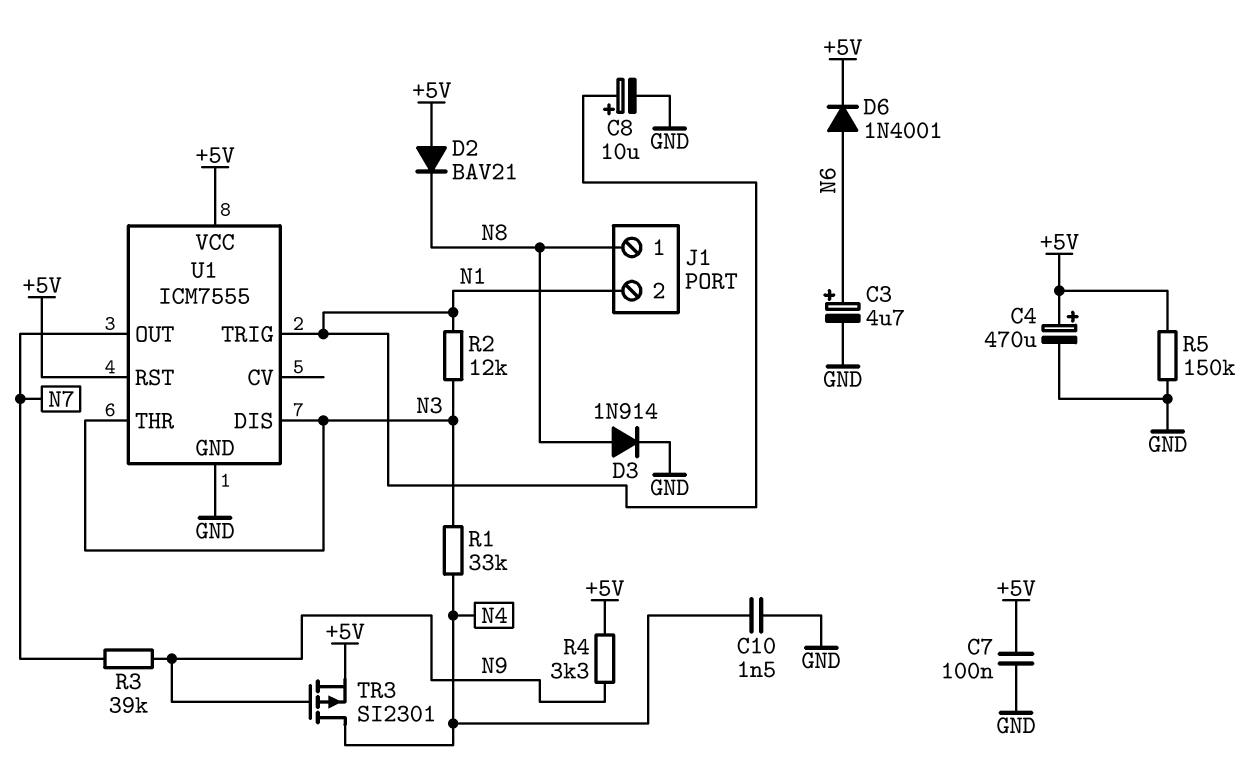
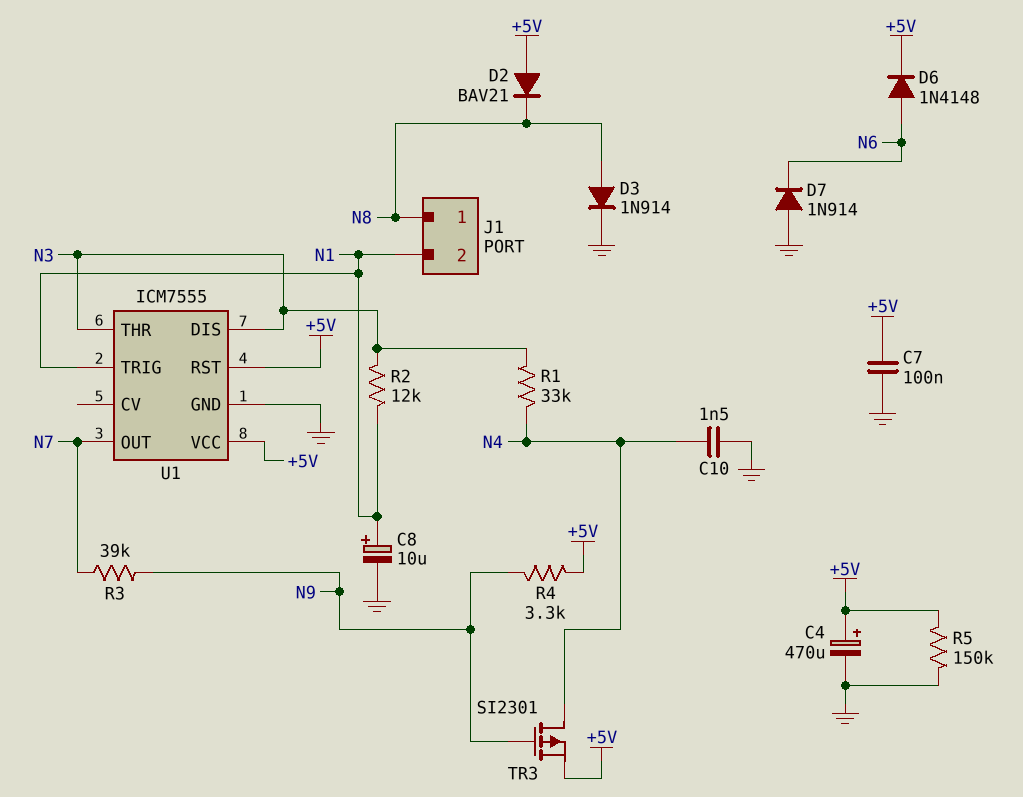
C3: 4.7uF (plus N6, minus GND) -> none
D6: diode 1N4001 (A N6, K +5V) -> diode 1N4148 (A N6, K +5V)
D7: none -> diode 1N914 (A GND, K N6)

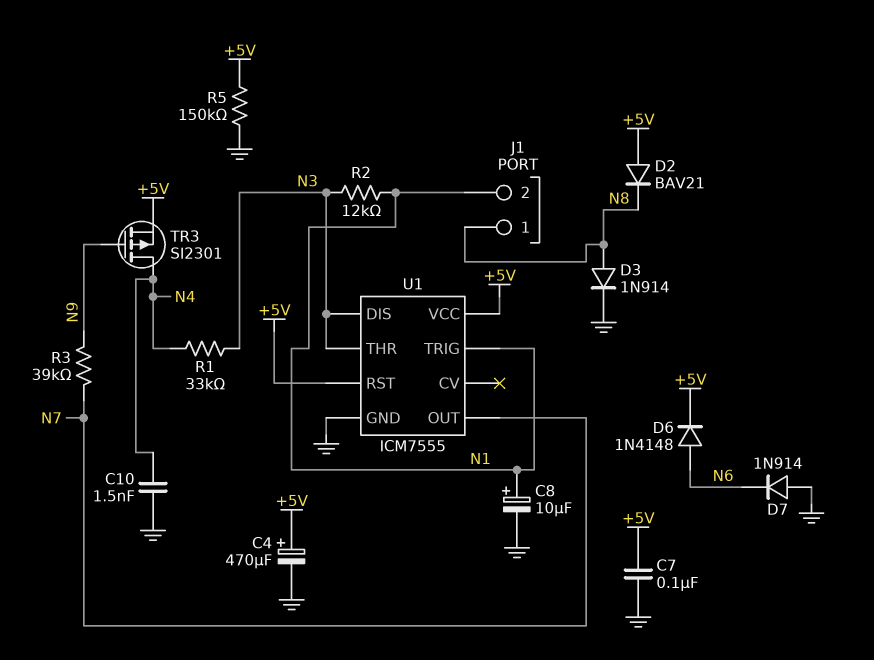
R4: 3.3k (+5V, N9) -> none

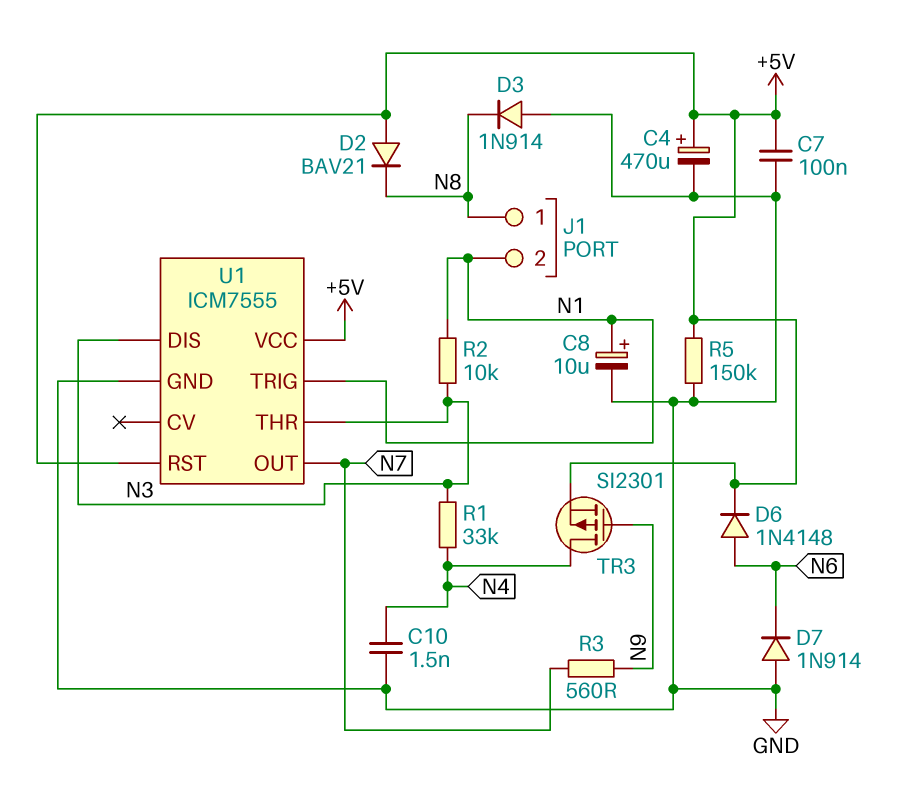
D3: diode 1N914 (A N8, K GND) -> diode 1N914 (A GND, K N8)
R2: 12k (N1, N3) -> 10k (N1, N3)
R3: 39k (N7, N9) -> 560 (N7, N9)

